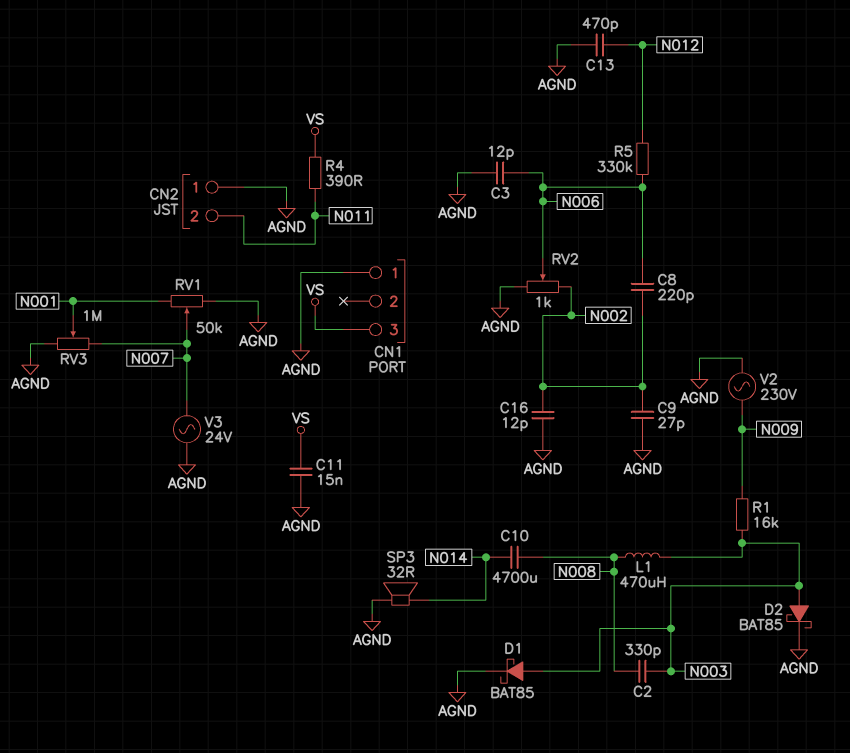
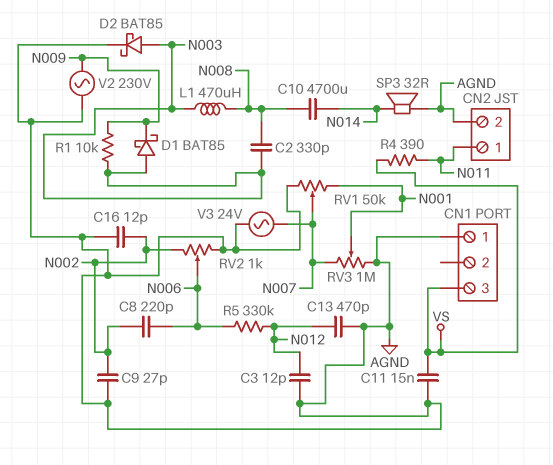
C3: 12pF (AGND, N006) -> 12pF (AGND, N012)
CN2 pin 1: AGND -> N011
CN2 pin 2: N011 -> AGND
D1: schottky BAT85 (A N003, K AGND) -> schottky BAT85 (A N003, K N009)
R1: 16k (N003, N009) -> 10k (N003, N009)

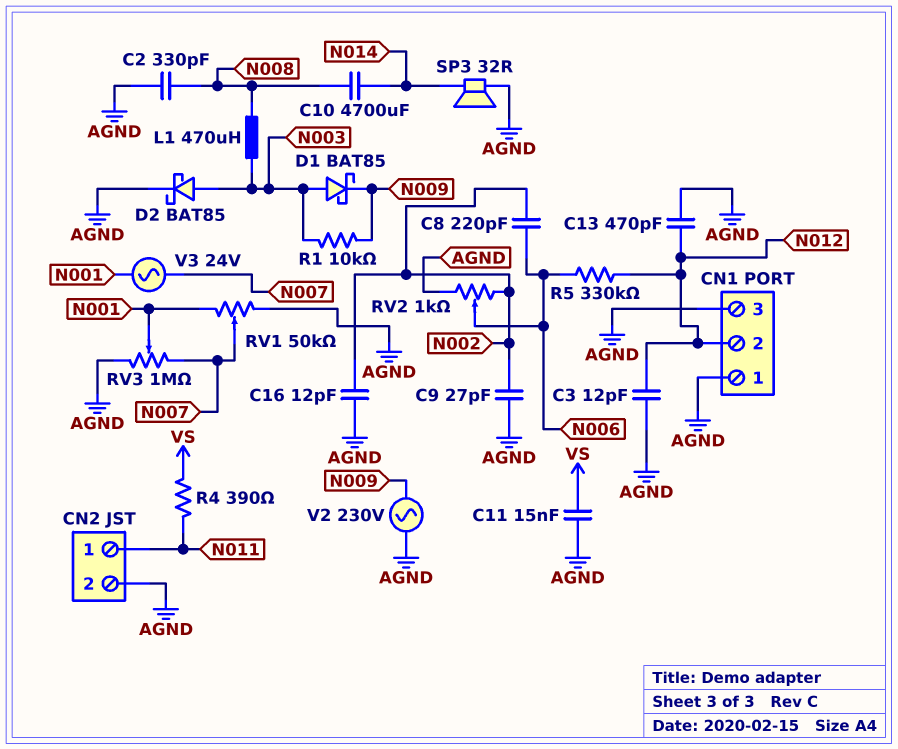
C2: 330pF (N003, N008) -> 330pF (AGND, N008)
CN1 pin 2: none -> N012
CN1 pin 3: VS -> AGND
V3: AC 24V (AGND, N007) -> AC 24V (N001, N007)

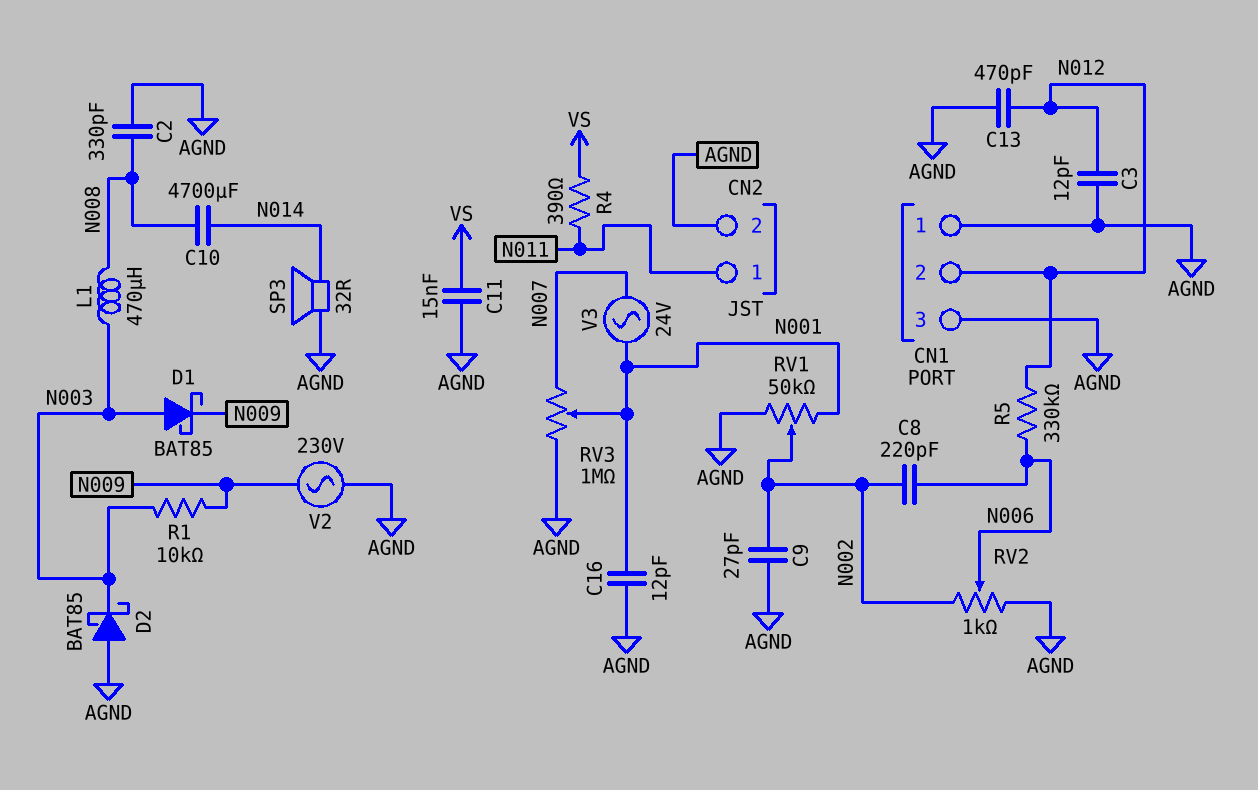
C16: 12pF (AGND, N002) -> 12pF (AGND, N001)
D2: schottky BAT85 (A N003, K AGND) -> schottky BAT85 (A AGND, K N003)
RV1: 50k (AGND, N001, wiper N007) -> 50k (AGND, N001, wiper N002)

